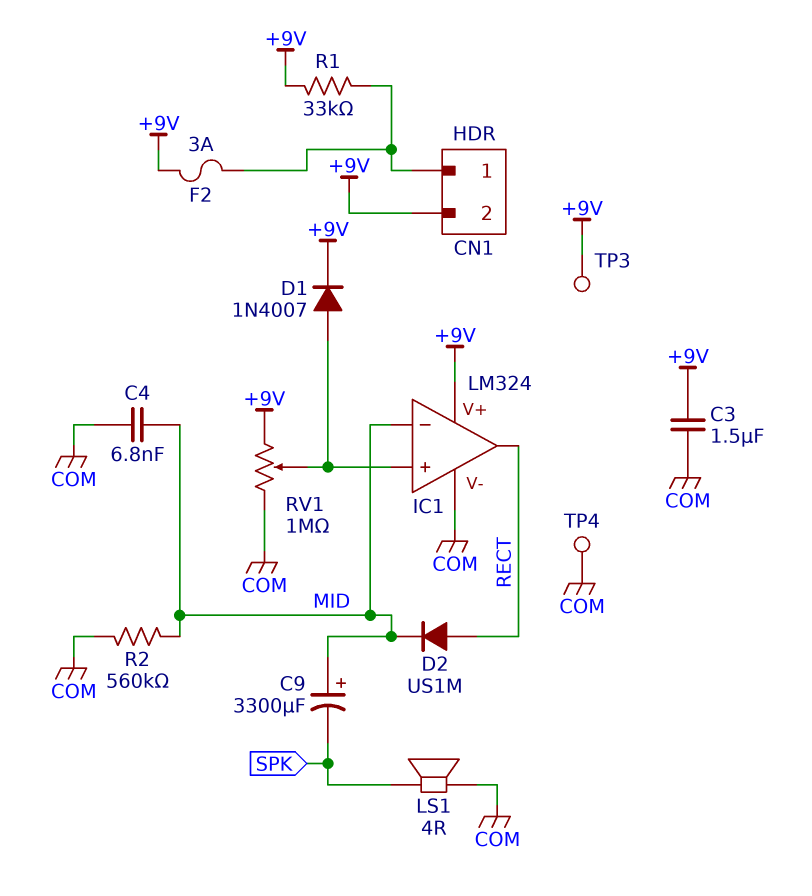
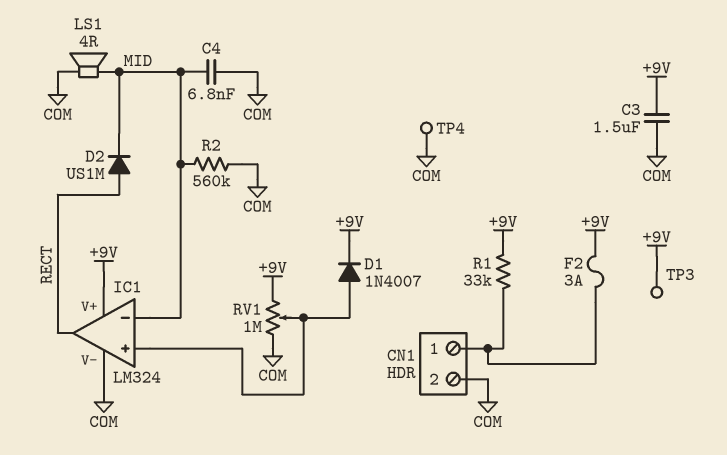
C9: 3300uF (plus MID, minus SPK) -> none
CN1 pin 2: +9V -> COM
LS1: speaker 4R (COM, SPK) -> speaker 4R (COM, MID)

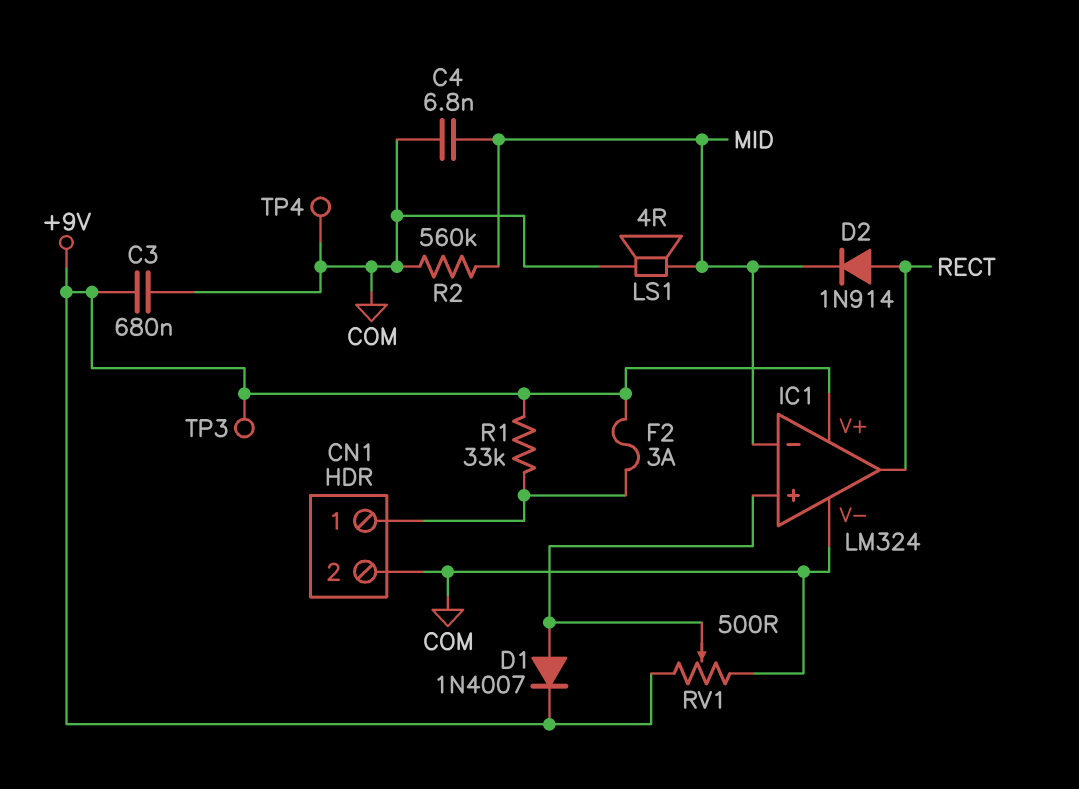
C3: 1.5uF (+9V, COM) -> 680nF (+9V, COM)
D2: diode US1M (A RECT, K MID) -> diode 1N914 (A RECT, K MID)
RV1: 1M (+9V, COM, wiper IC1/in+) -> 500 (+9V, COM, wiper IC1/in+)

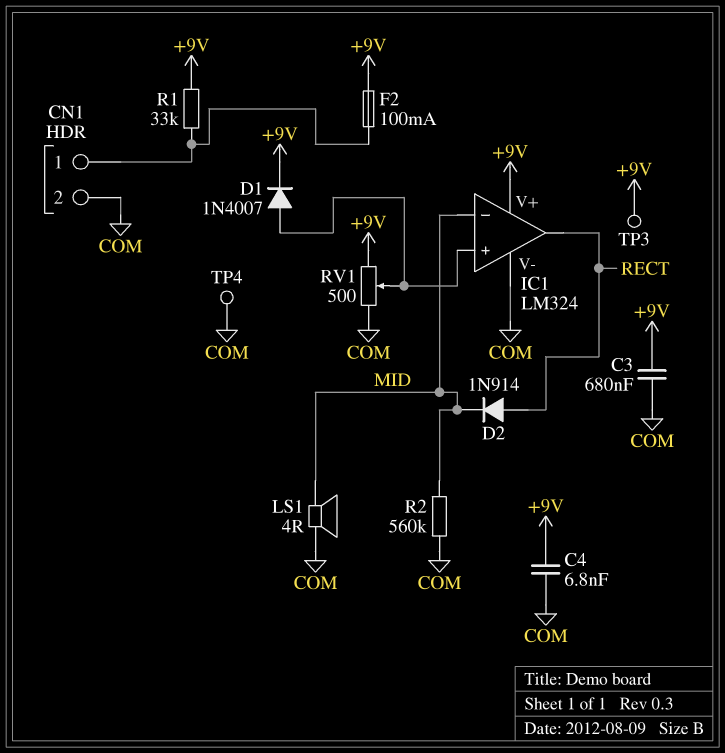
C4: 6.8nF (COM, MID) -> 6.8nF (+9V, COM)
F2: 3A (+9V, CN1/1) -> 100mA (+9V, CN1/1)

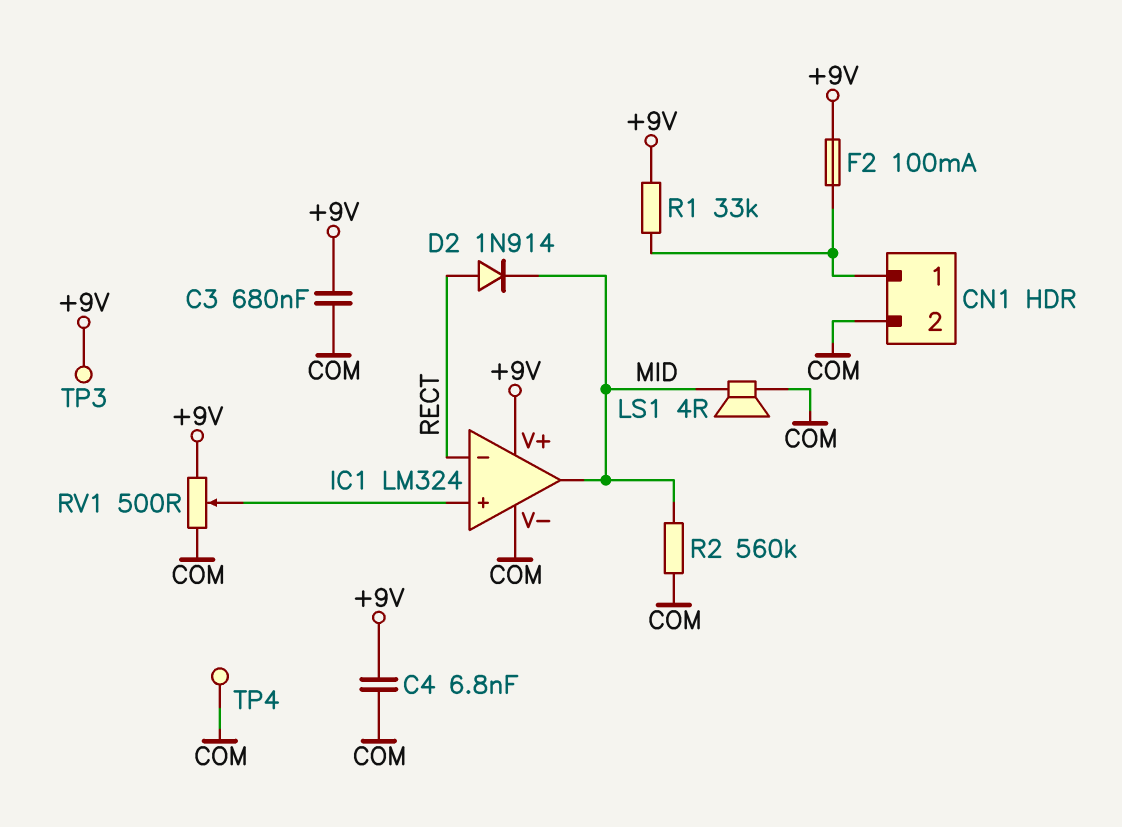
D1: diode 1N4007 (A IC1/in+, K +9V) -> none
IC1 pin in-: MID -> RECT
IC1 pin out: RECT -> MID

